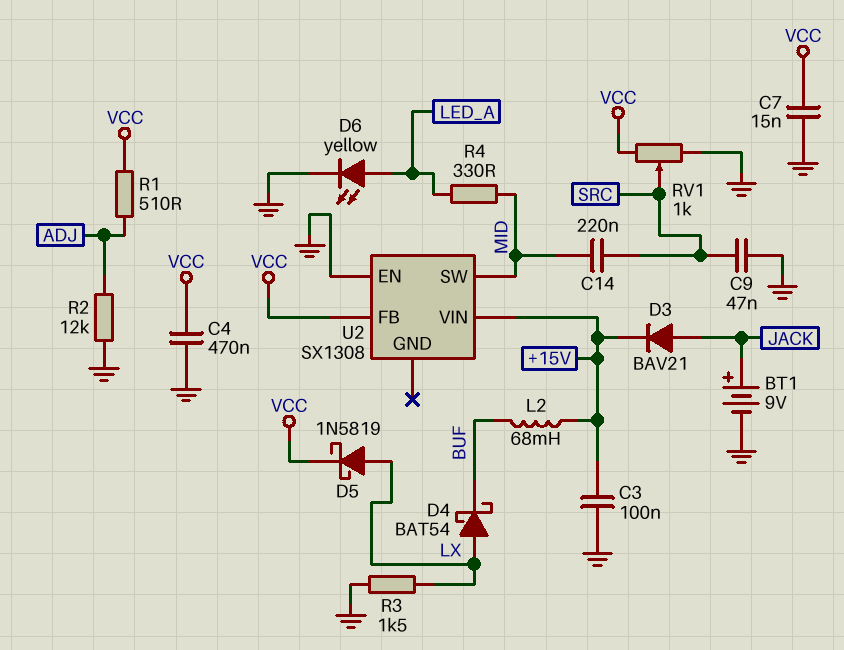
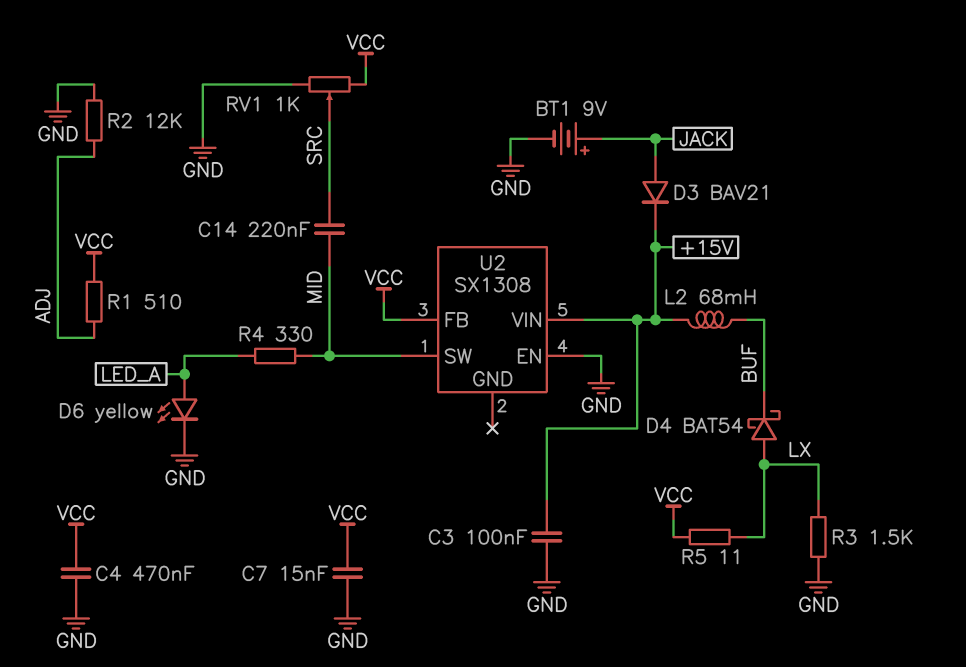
C9: 47nF (GND, SRC) -> none
D5: schottky 1N5819 (A LX, K VCC) -> none
R5: none -> 11 (LX, VCC)

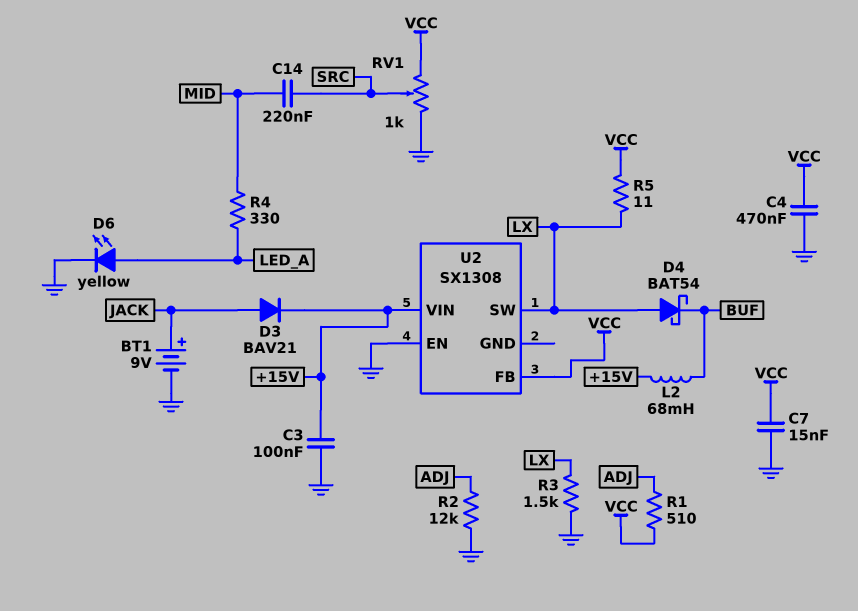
U2 pin SW: MID -> LX

